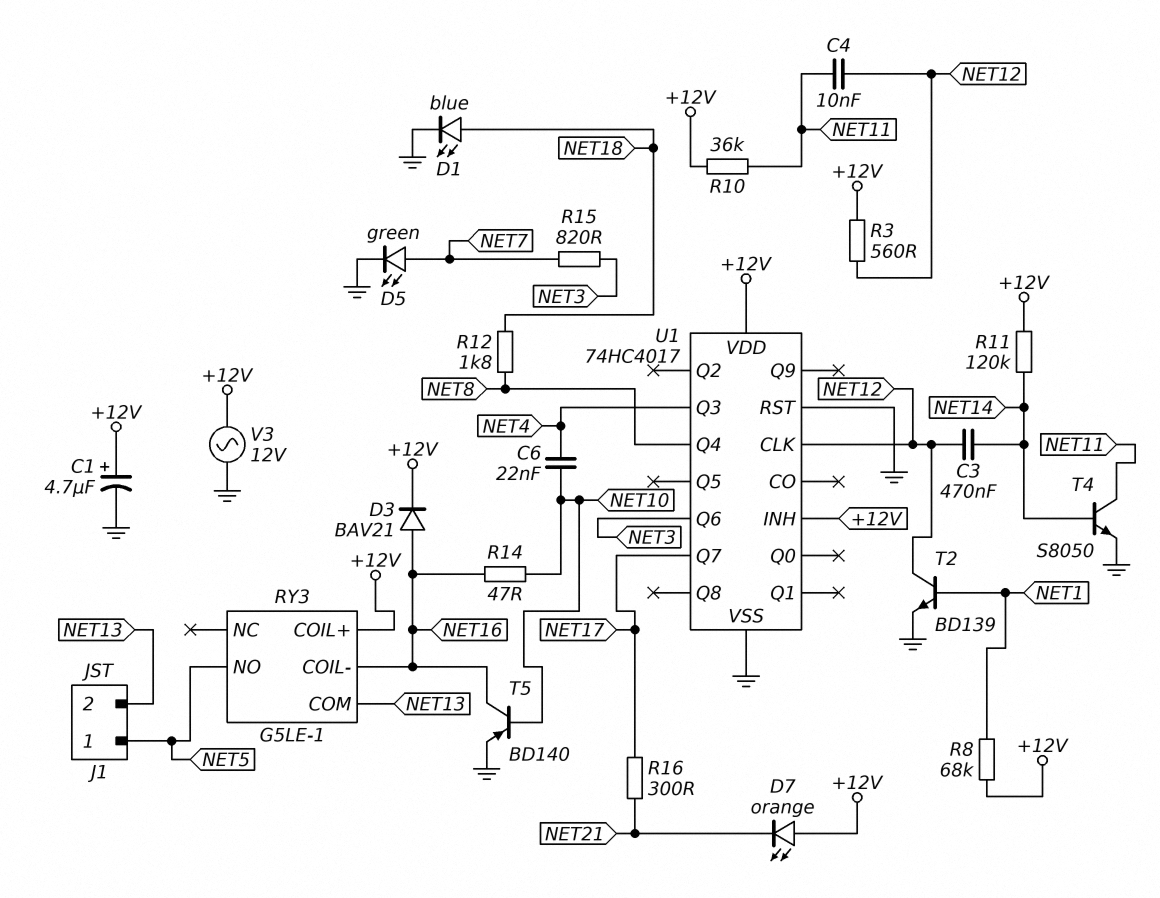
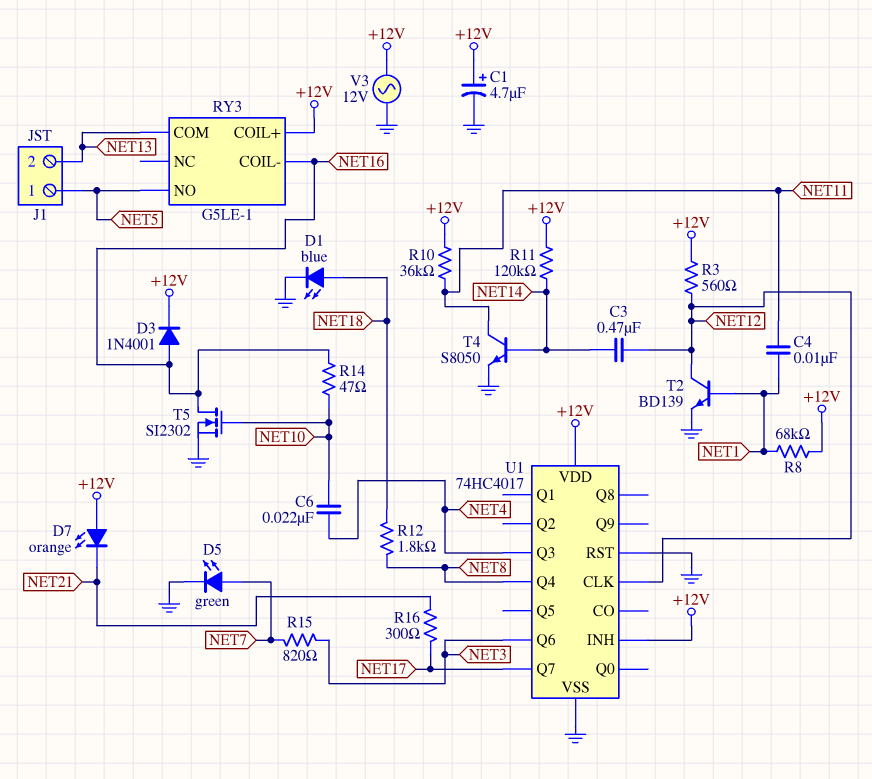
C4: 10nF (NET11, NET12) -> 10nF (NET1, NET11)
D3: diode BAV21 (A NET16, K +12V) -> diode 1N4001 (A NET16, K +12V)
T5: PNP BD140 (B NET10, C NET16, E GND) -> NMOS SI2302 (G NET10, D NET16, S GND)

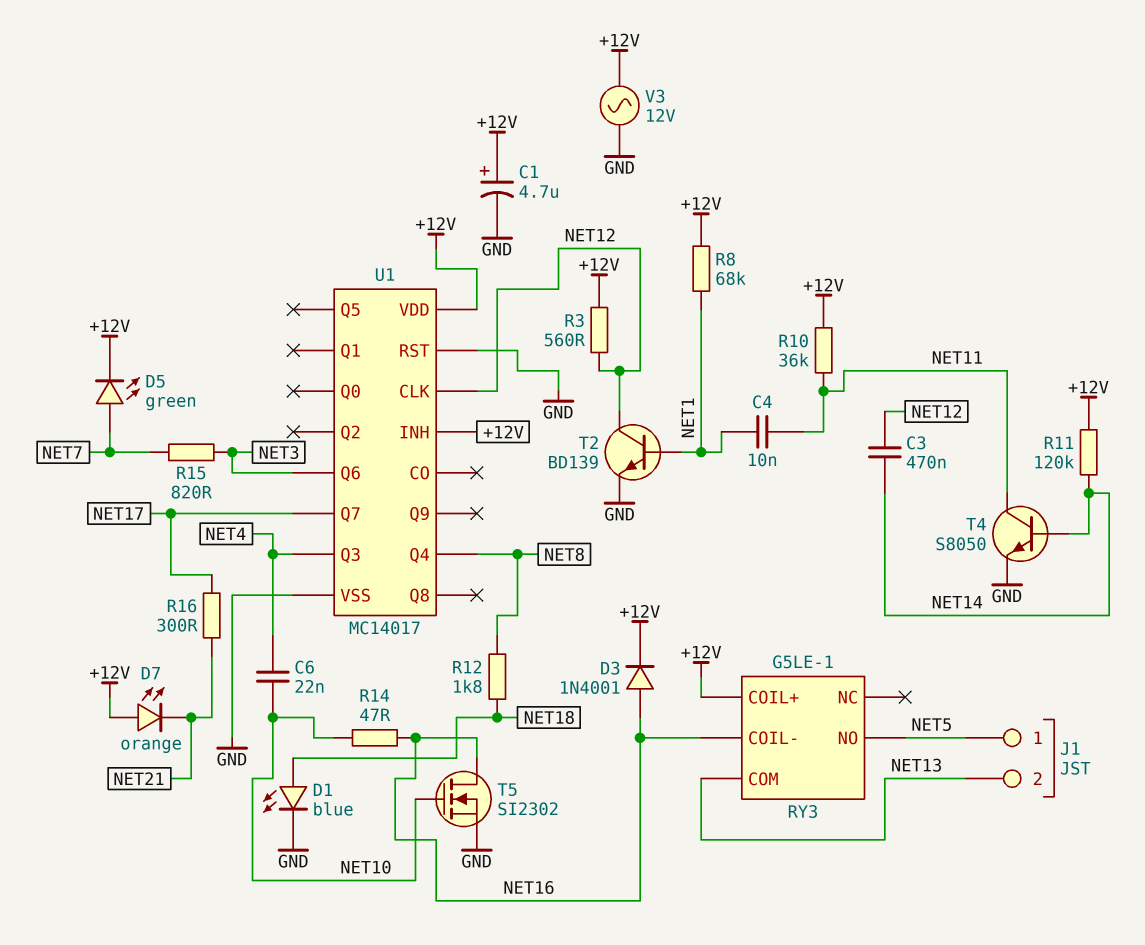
D5: LED green (A NET7, K GND) -> LED green (A NET7, K +12V)
U1: 74HC4017 -> MC14017

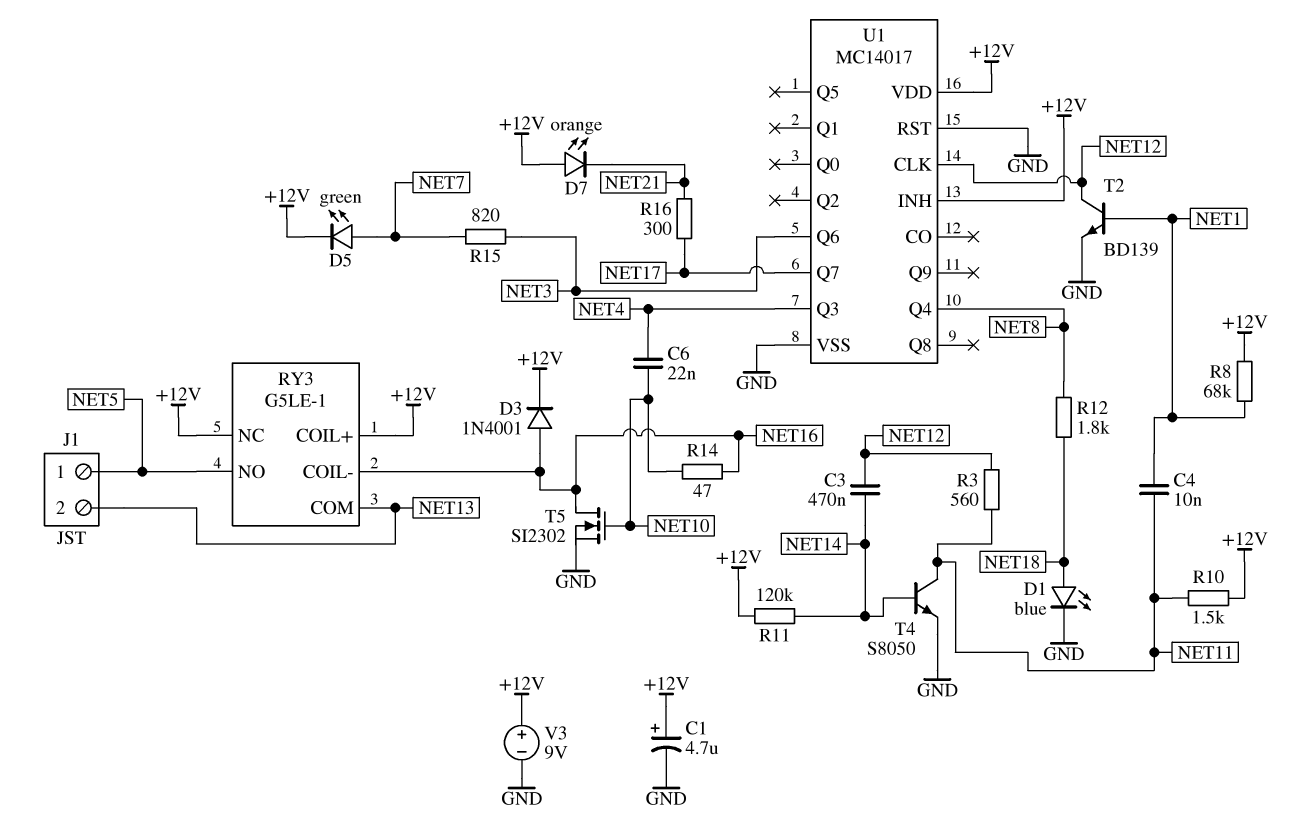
R3: 560 (+12V, NET12) -> 560 (NET11, NET12)
R10: 36k (+12V, NET11) -> 1.5k (+12V, NET11)
RY3 pin NC: none -> +12V
V3: AC 12V (+12V, GND) -> 9V (plus +12V, minus GND)

